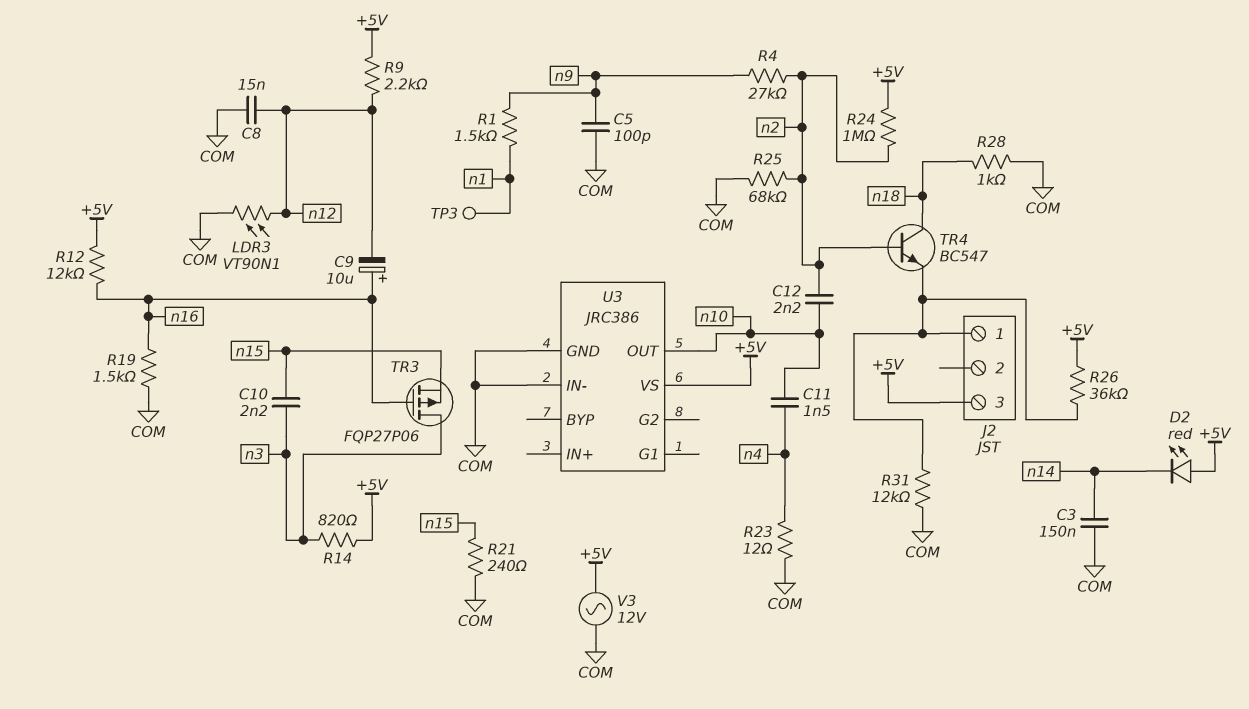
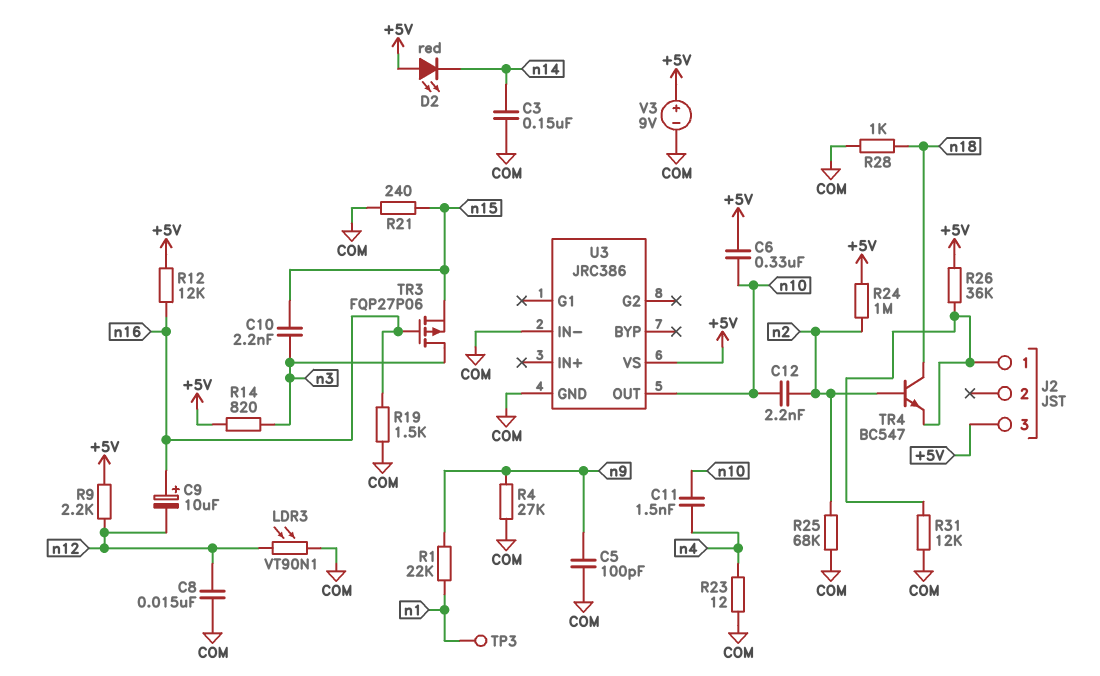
C6: none -> 330nF (+5V, n10)
R1: 1.5k (n1, n9) -> 22k (n1, n9)
R4: 27k (n2, n9) -> 27k (COM, n9)
V3: AC 12V (+5V, COM) -> 9V (plus +5V, minus COM)

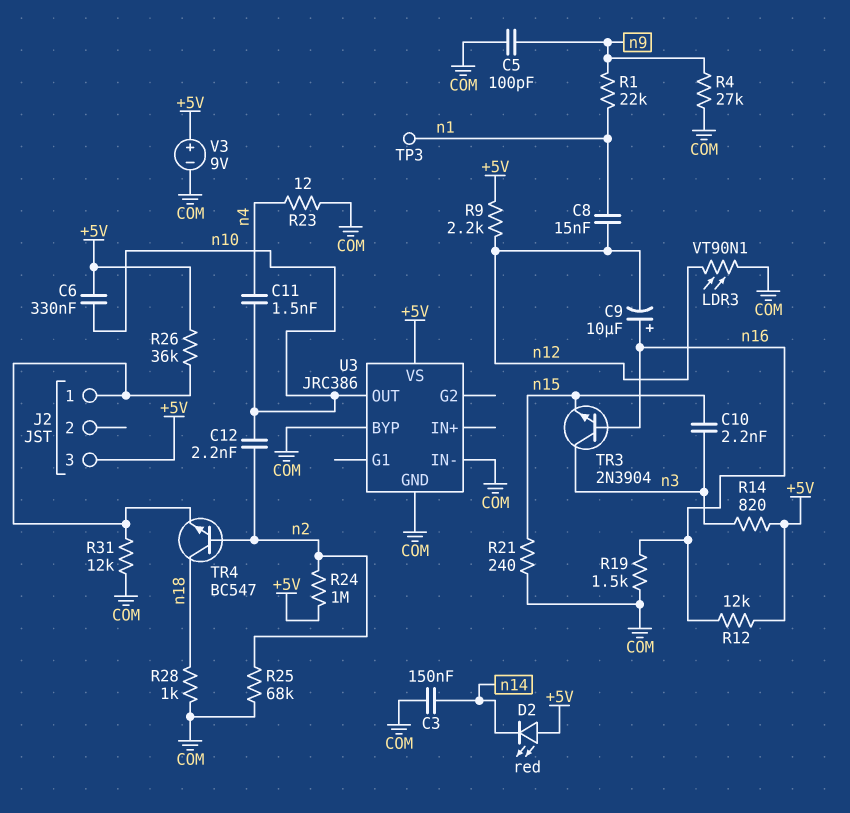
C8: 15nF (COM, n12) -> 15nF (n1, n12)
TR3: PMOS FQP27P06 (G n16, D n3, S n15) -> NPN 2N3904 (B n16, C n3, E n15)
U3 pin BYP: none -> COM

